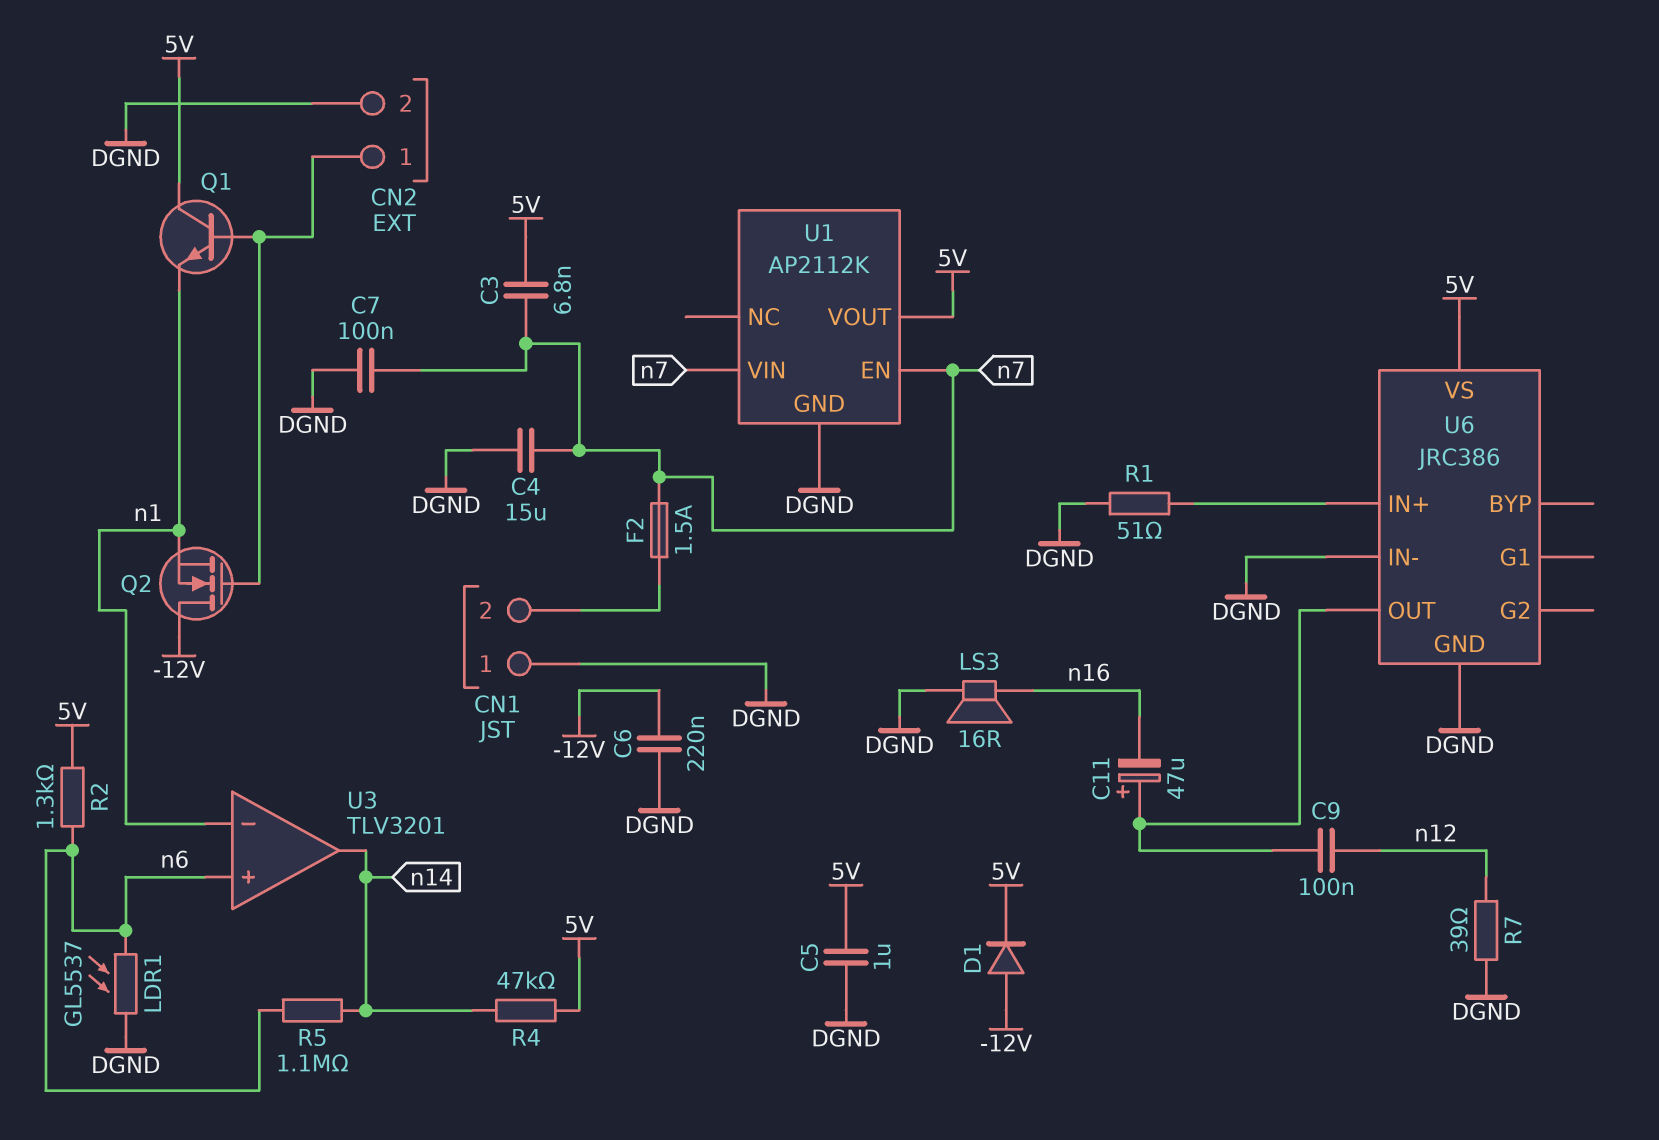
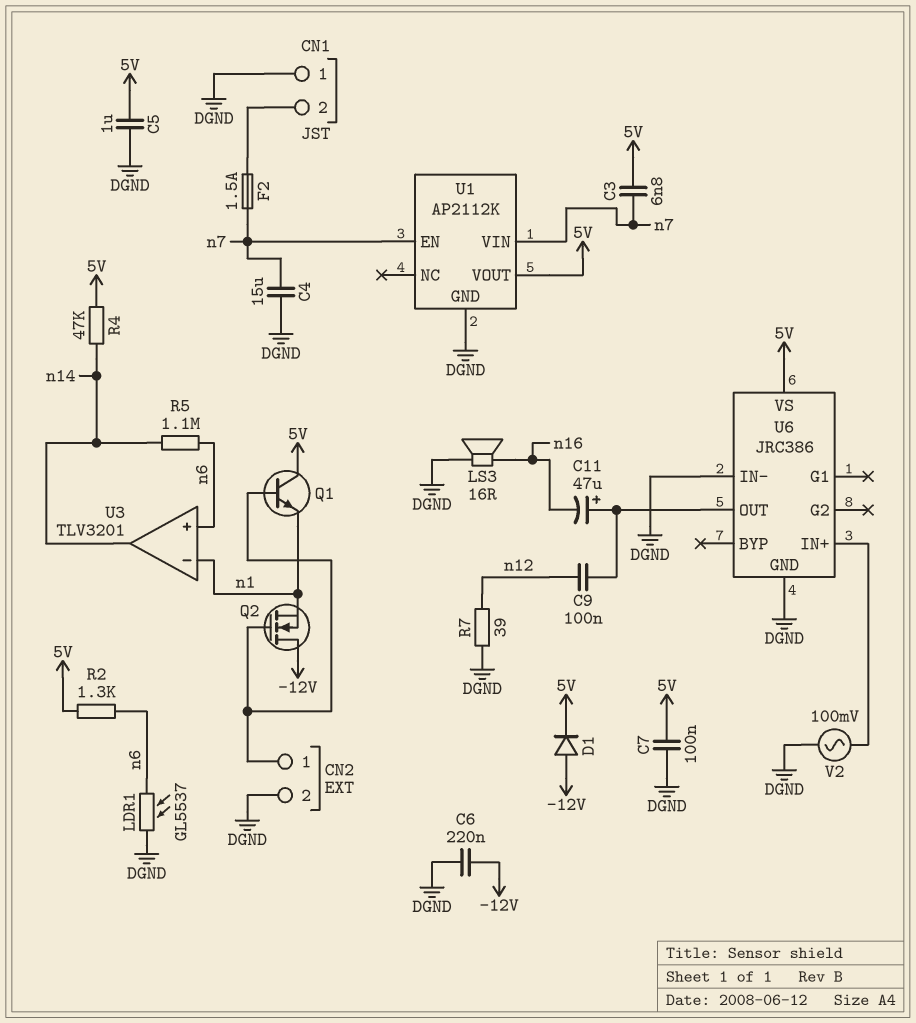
C7: 100nF (DGND, n7) -> 100nF (5V, DGND)
R1: 51 (DGND, U6/IN+) -> none
V2: none -> AC 100mV (DGND, U6/IN+)

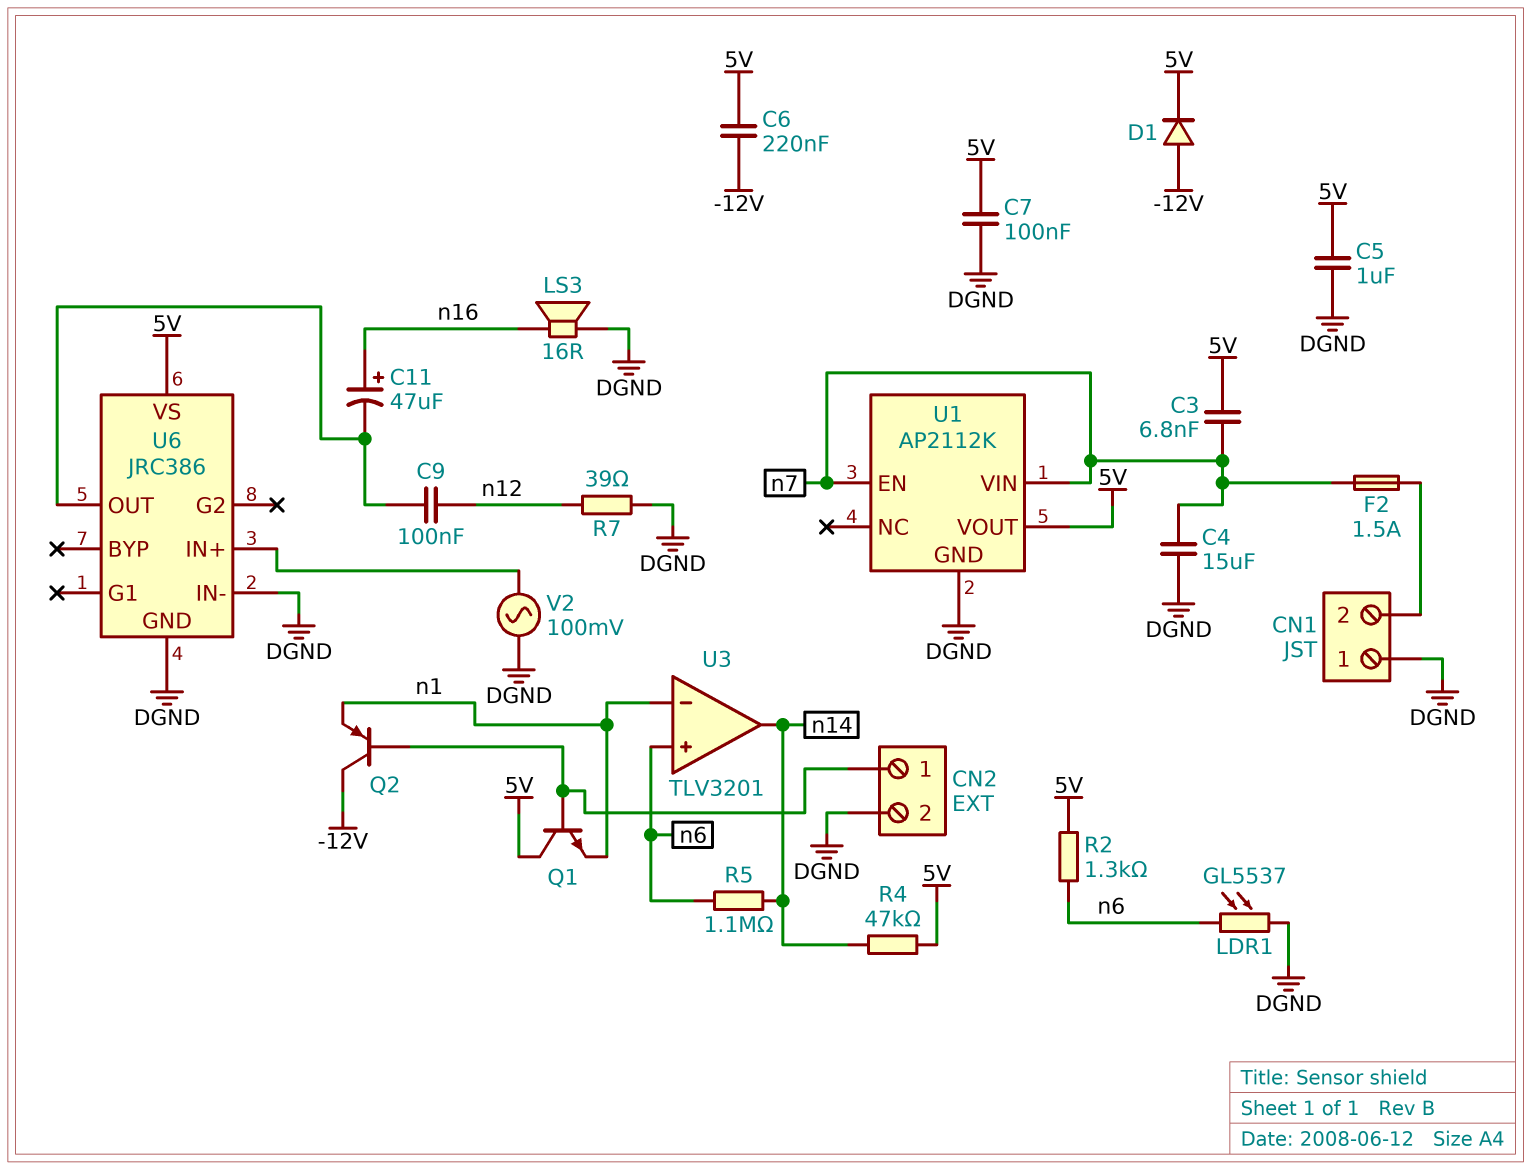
C6: 220nF (-12V, DGND) -> 220nF (-12V, 5V)
C11: 47uF (plus U6/OUT, minus n16) -> 47uF (plus n16, minus U6/OUT)
Q2: NMOS (G CN2/1, D -12V, S n1) -> PNP (B CN2/1, C -12V, E n1)

